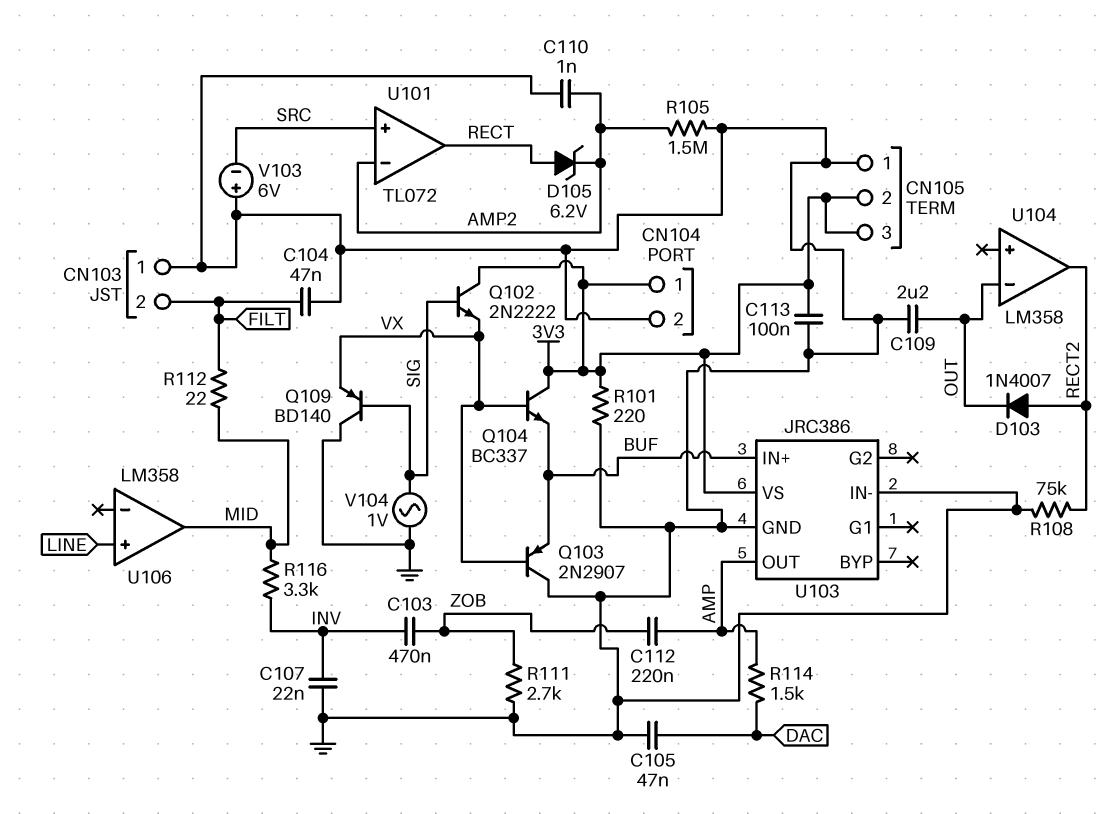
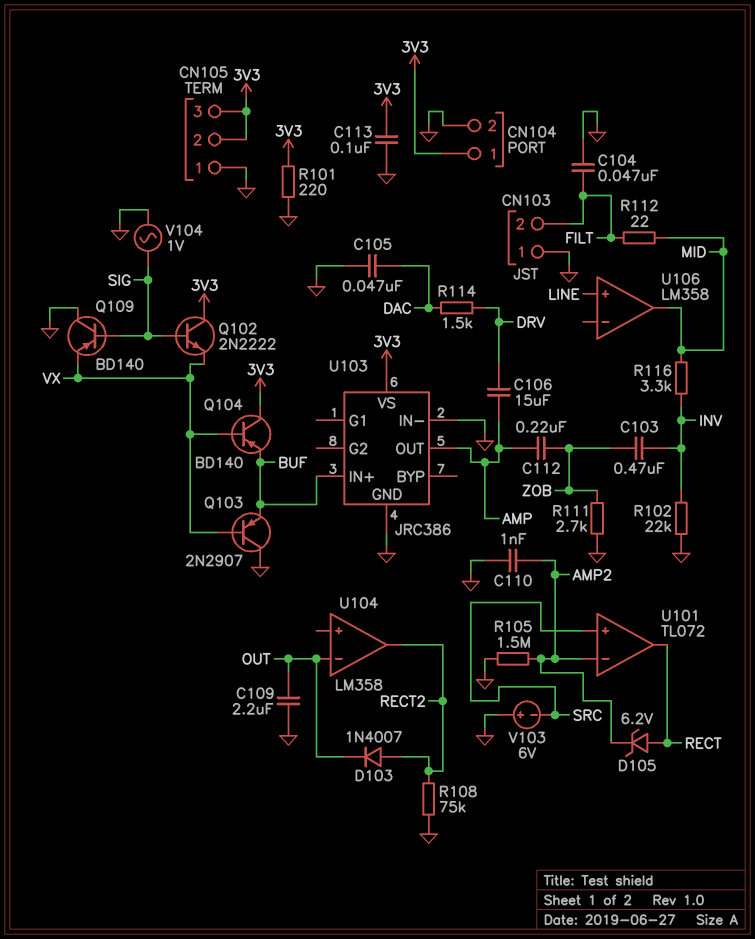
C106: none -> 15uF (AMP, DRV)
C107: 22nF (GND, INV) -> none
Q104: NPN BC337 (B VX, C 3V3, E BUF) -> PNP BD140 (B VX, C 3V3, E BUF)
R102: none -> 22k (GND, INV)
R114: 1.5k (AMP, DAC) -> 1.5k (DAC, DRV)

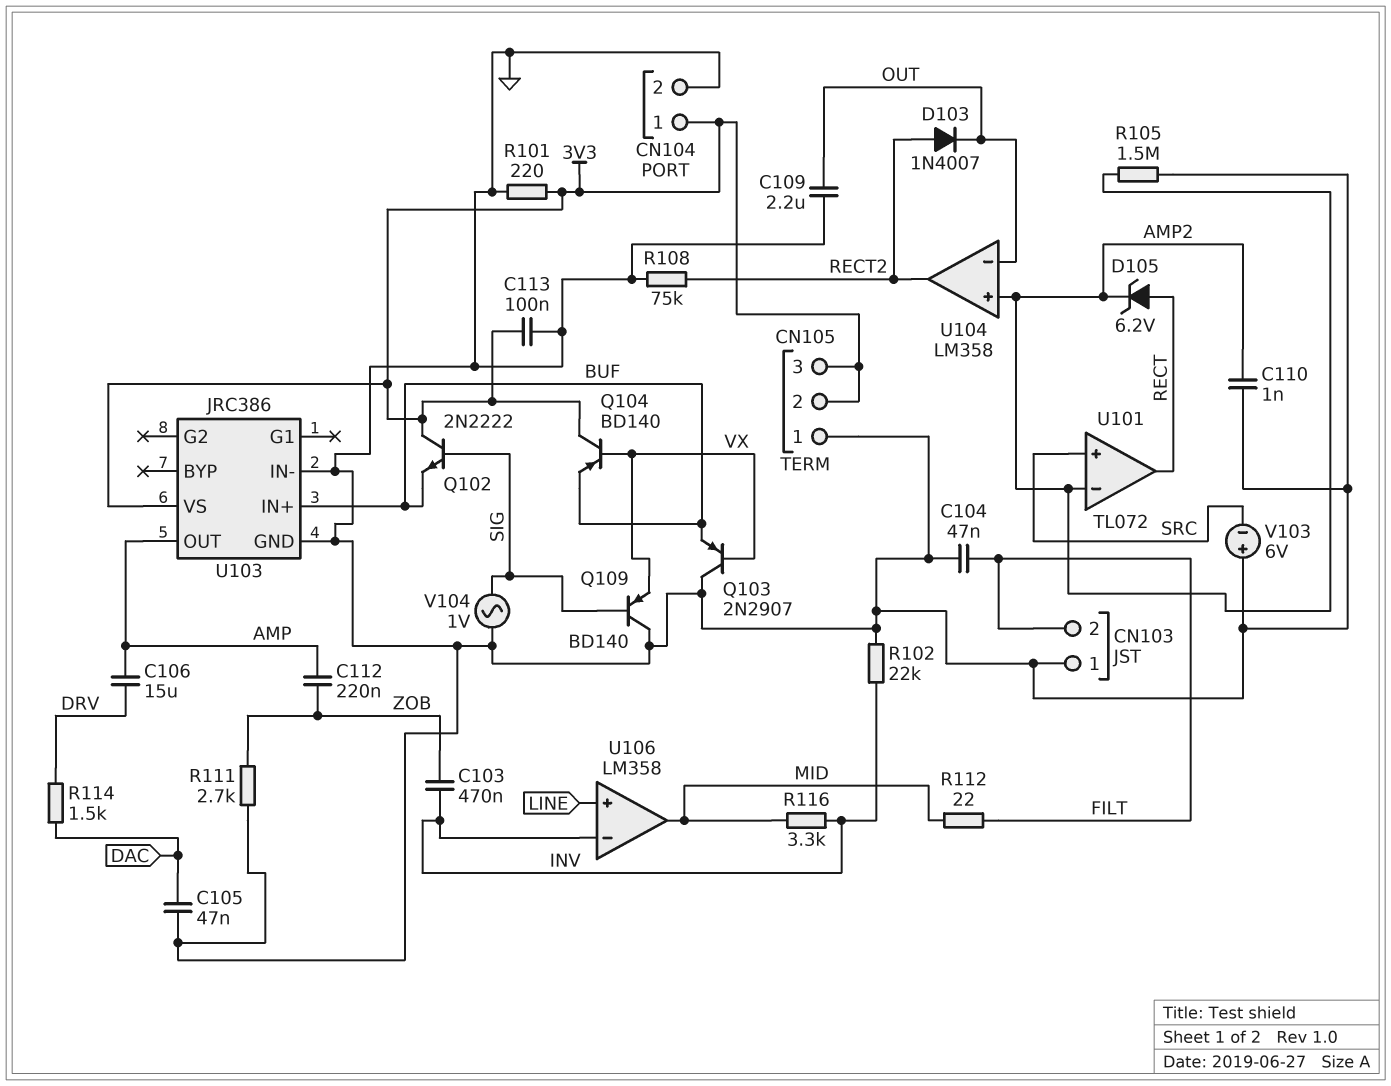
Q102: NPN 2N2222 (B SIG, C 3V3, E VX) -> NPN 2N2222 (B SIG, C 3V3, E BUF)
U104 pin in+: none -> AMP2
U106 pin in-: none -> INV

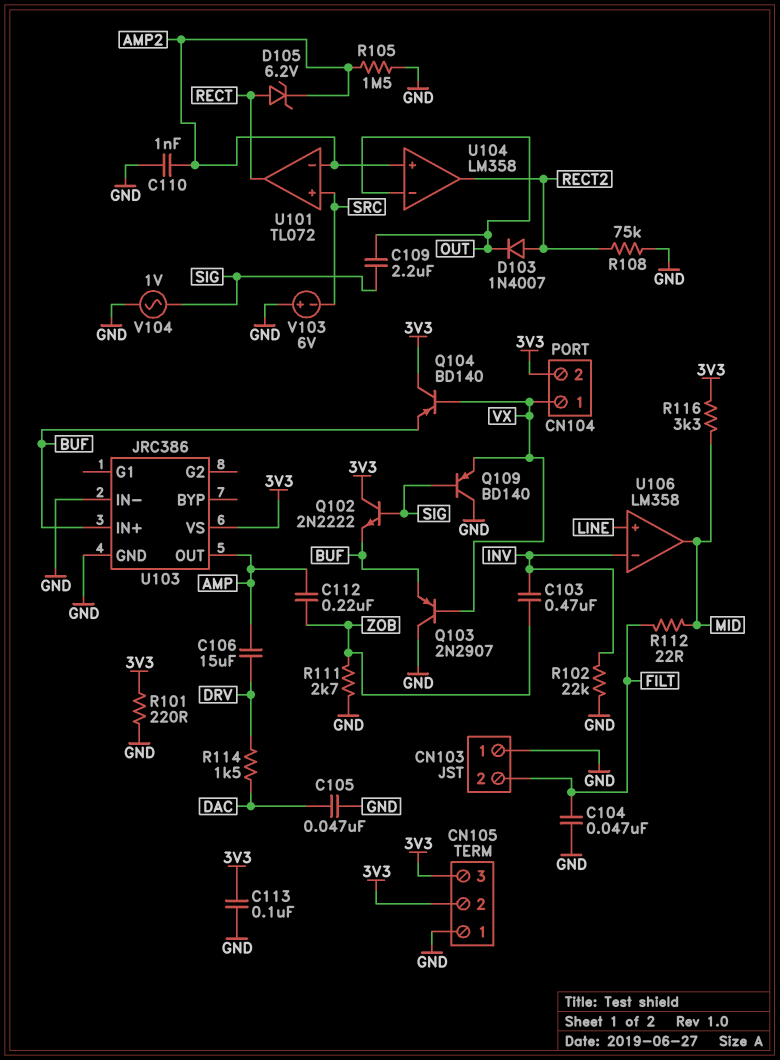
C109: 2.2uF (GND, OUT) -> 2.2uF (OUT, SIG)
CN104 pin 1: 3V3 -> VX
CN104 pin 2: GND -> 3V3
R116: 3.3k (INV, MID) -> 3.3k (3V3, MID)

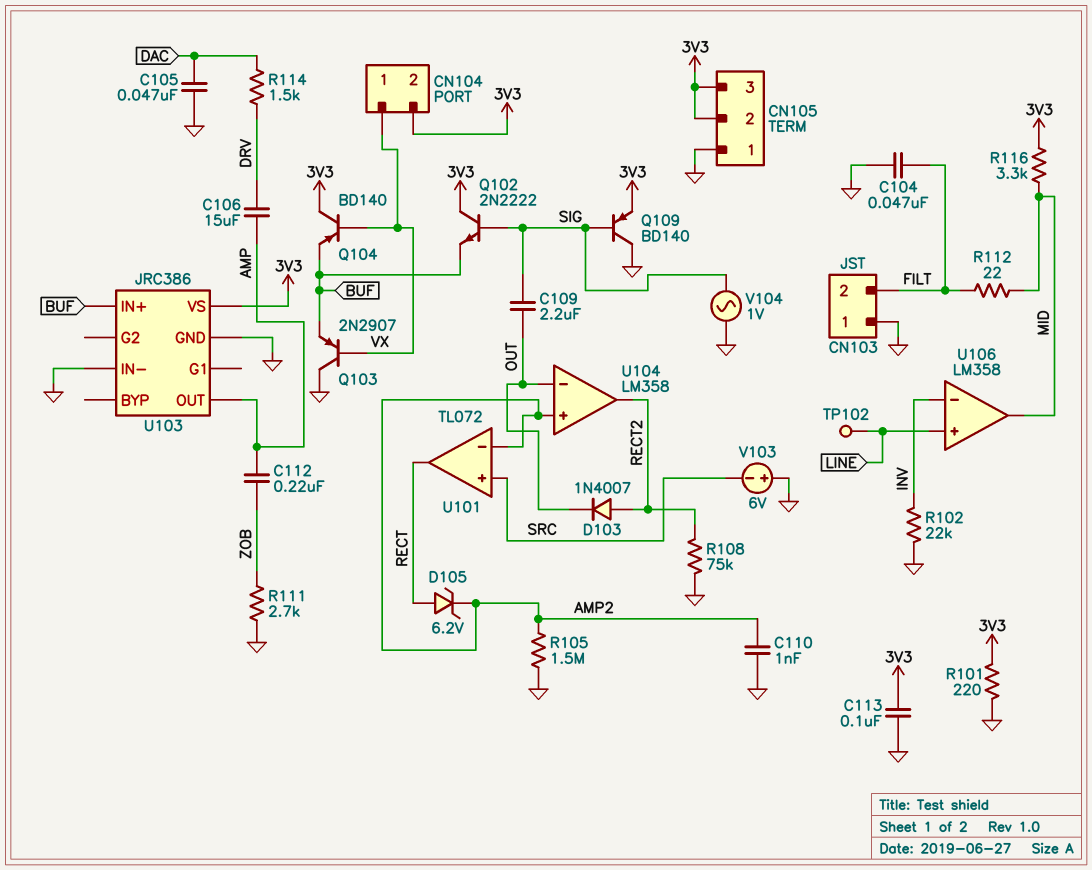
C103: 470nF (INV, ZOB) -> none
Q109: PNP BD140 (B SIG, C GND, E VX) -> PNP BD140 (B SIG, C GND, E 3V3)
TP102: none -> test point (LINE)

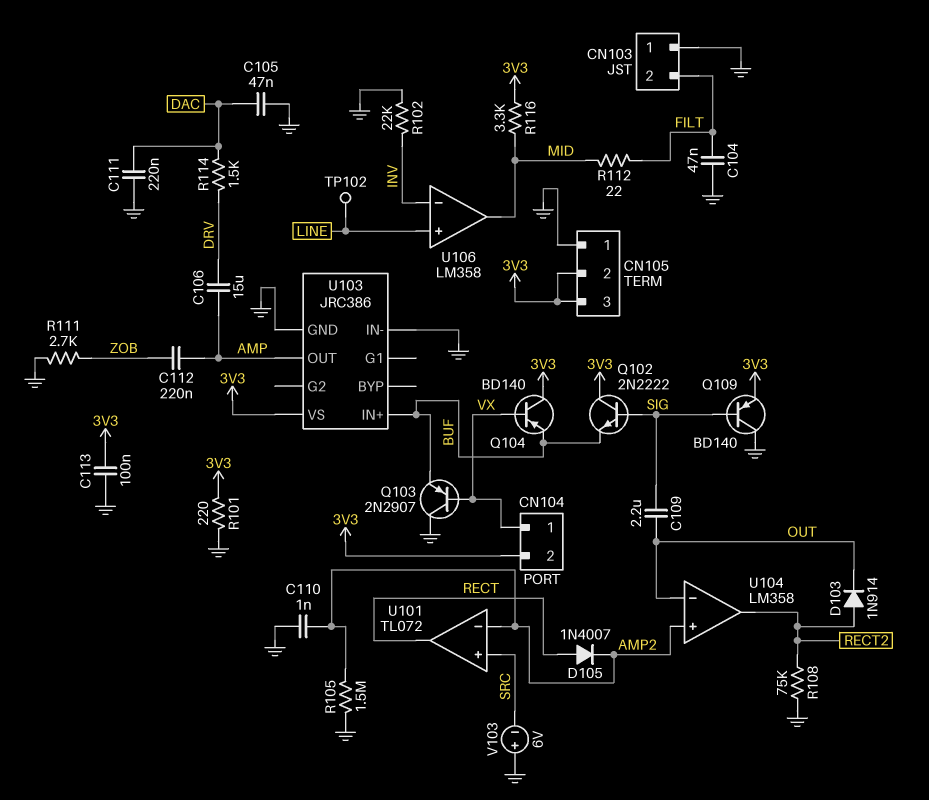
C111: none -> 220nF (DAC, GND)
D103: diode 1N4007 (A RECT2, K OUT) -> diode 1N914 (A RECT2, K OUT)
D105: zener 6.2V (A RECT, K AMP2) -> diode 1N4007 (A RECT, K AMP2)
V104: AC 1V (GND, SIG) -> none

